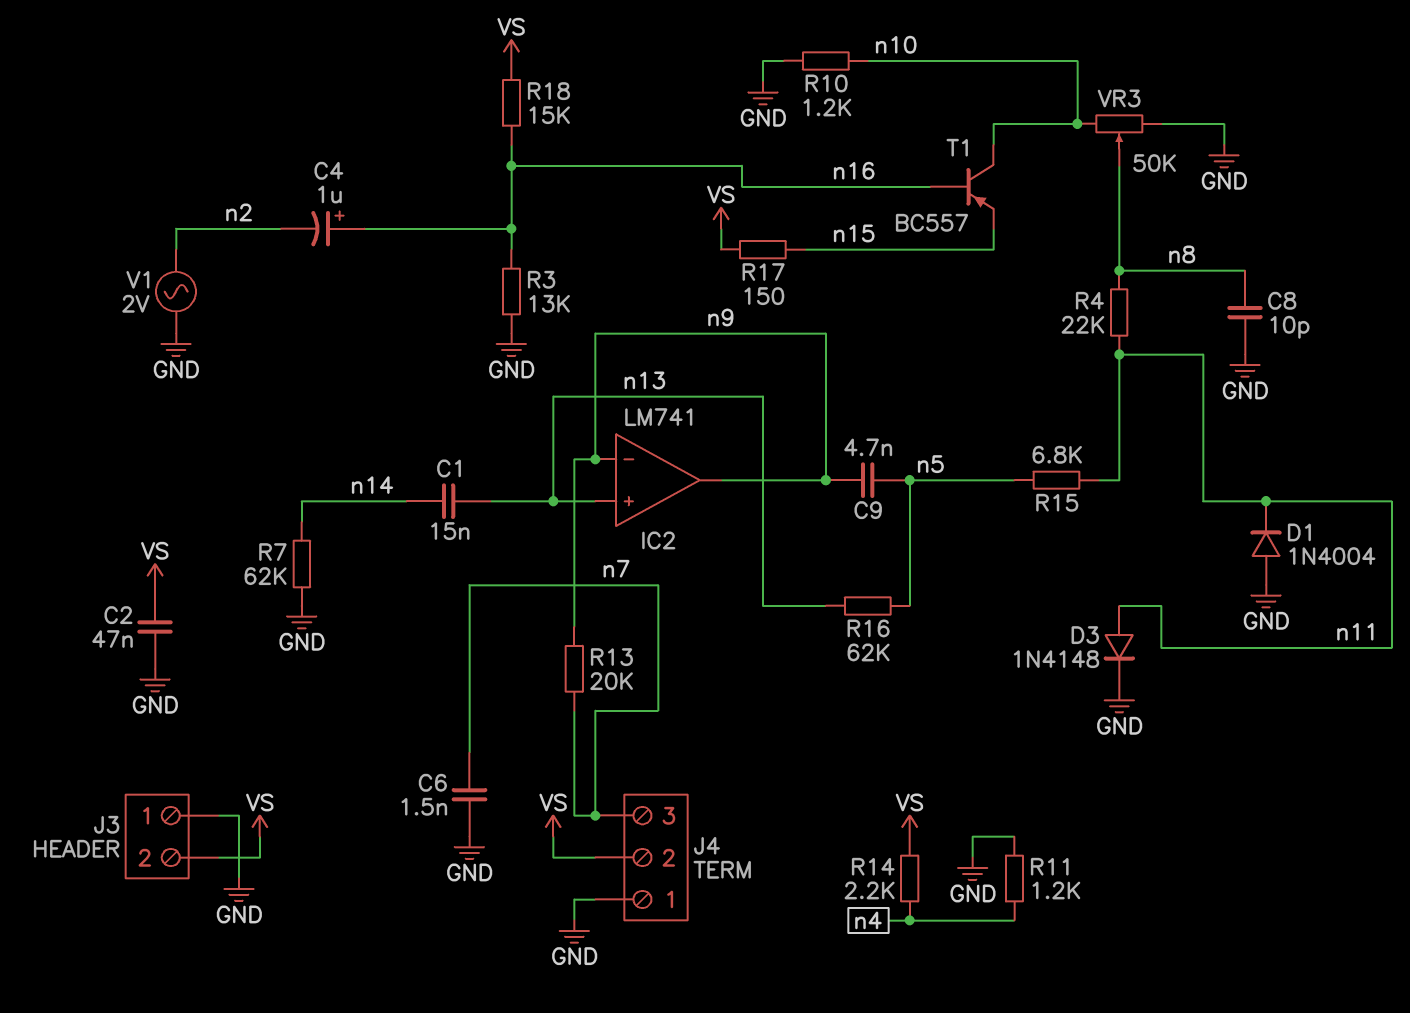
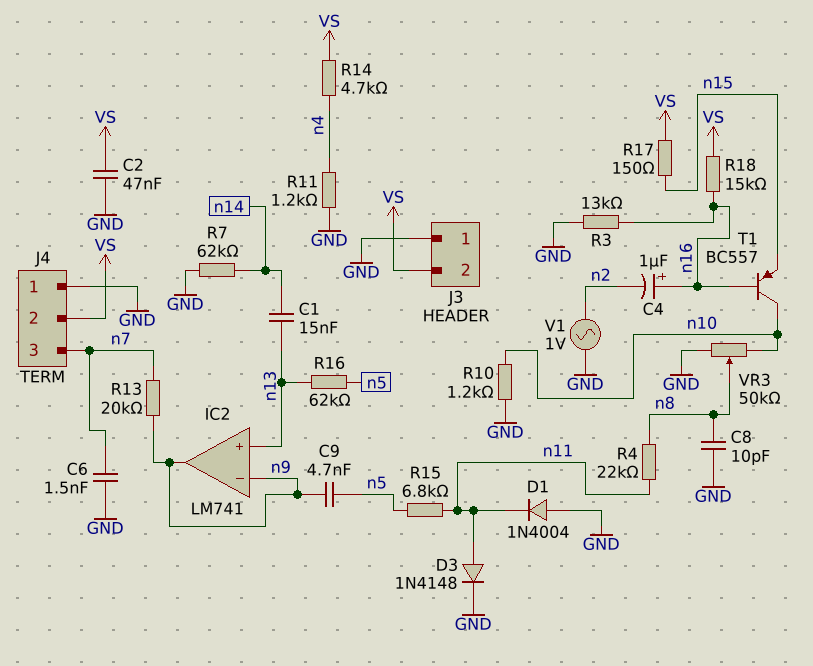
R14: 2.2k (VS, n4) -> 4.7k (VS, n4)
V1: AC 2V (GND, n2) -> AC 1V (GND, n2)

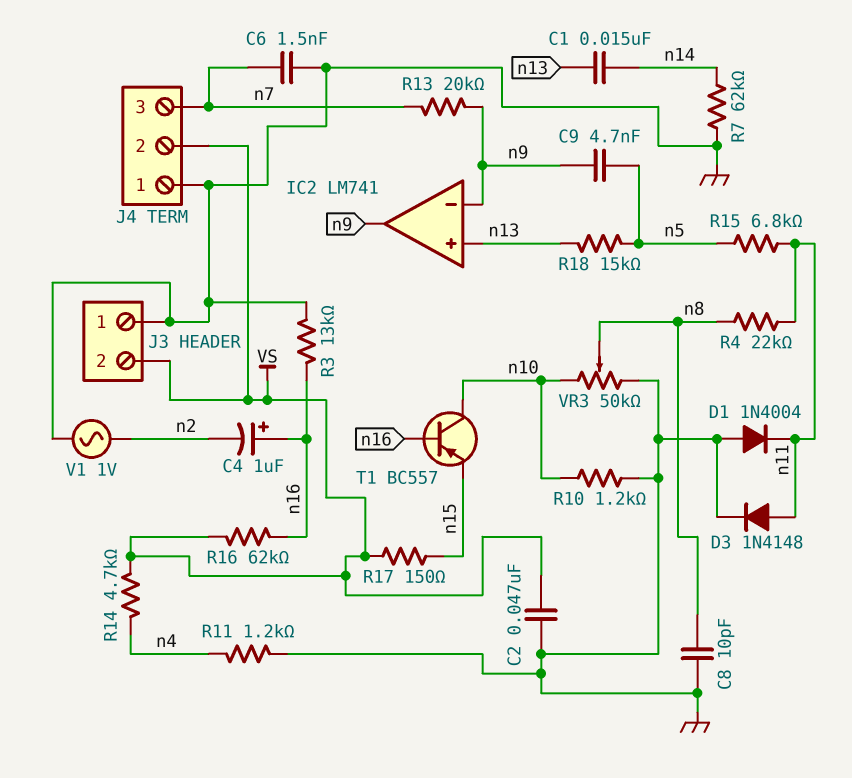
R16: 62k (n5, n13) -> 62k (VS, n16)
R18: 15k (VS, n16) -> 15k (n5, n13)

